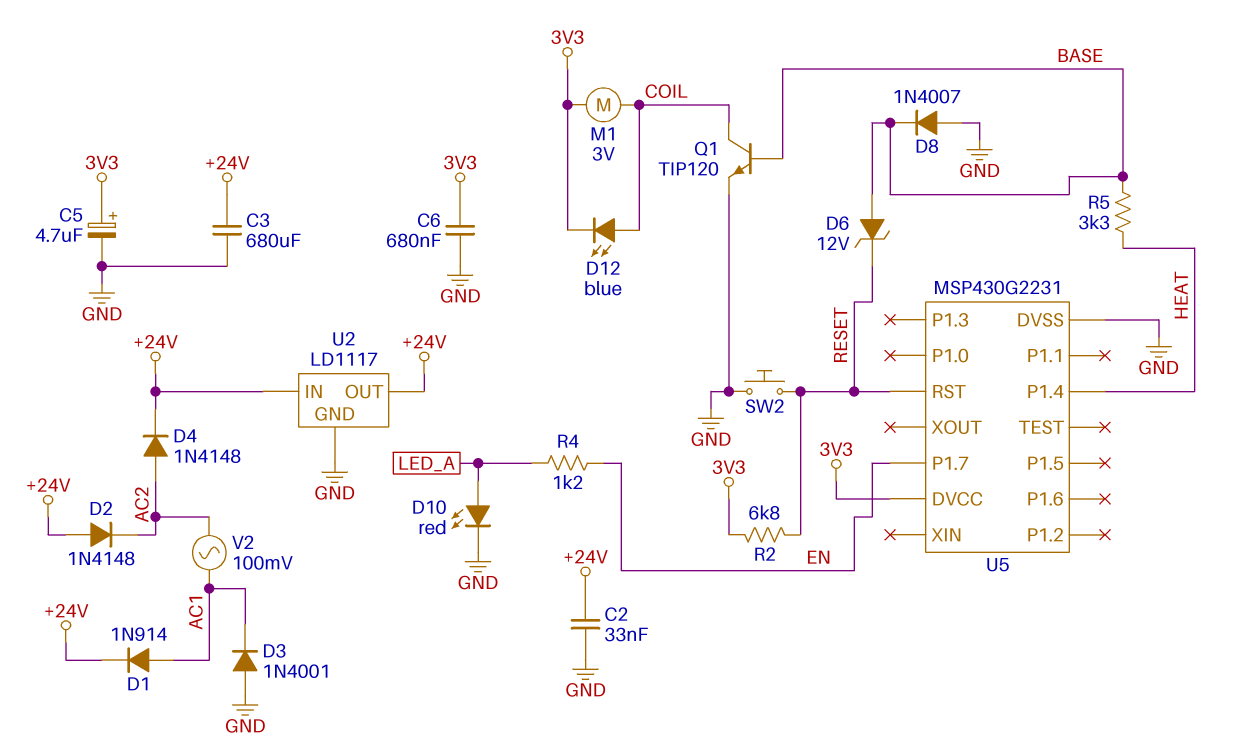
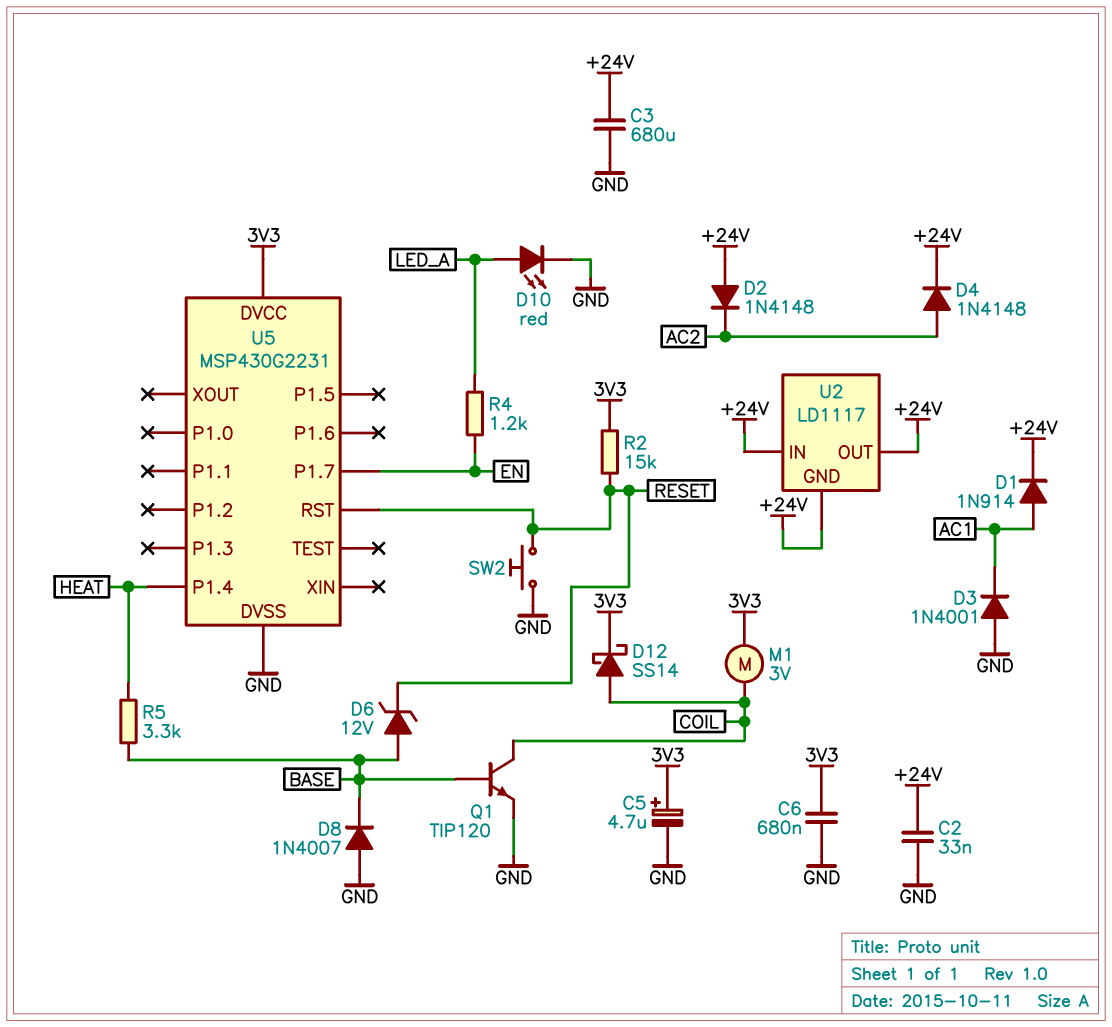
D12: LED blue (A COIL, K 3V3) -> schottky SS14 (A COIL, K 3V3)
R2: 6.8k (3V3, RESET) -> 15k (3V3, RESET)
U2 pin GND: GND -> +24V
V2: AC 100mV (AC1, AC2) -> none

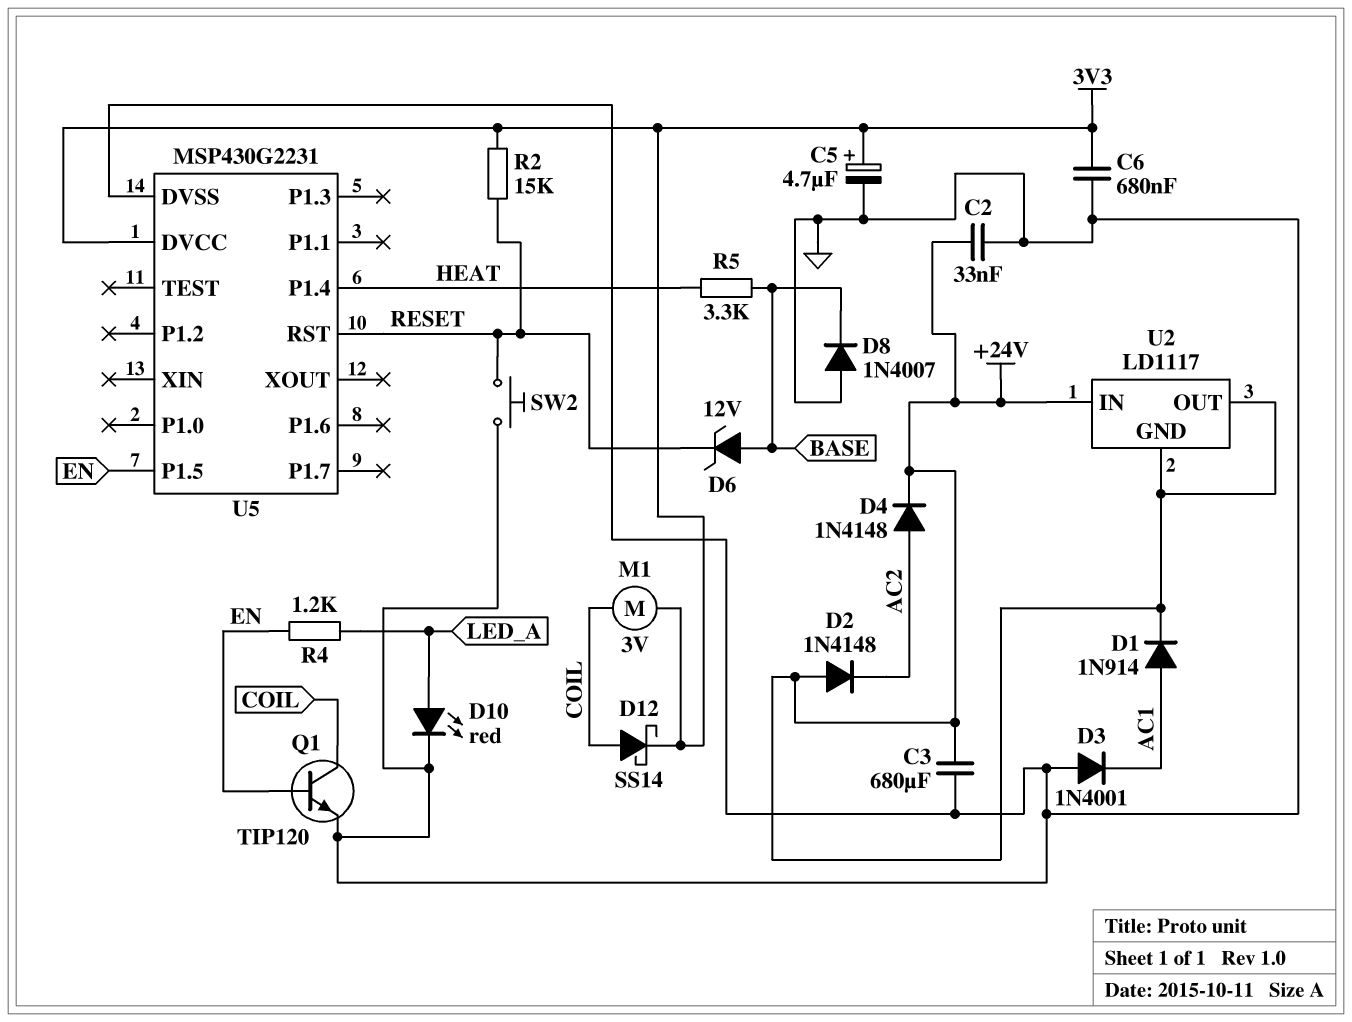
Q1: NPN TIP120 (B BASE, C COIL, E GND) -> NPN TIP120 (B EN, C COIL, E GND)
U5 pin P1.5: none -> EN
U5 pin P1.7: EN -> none

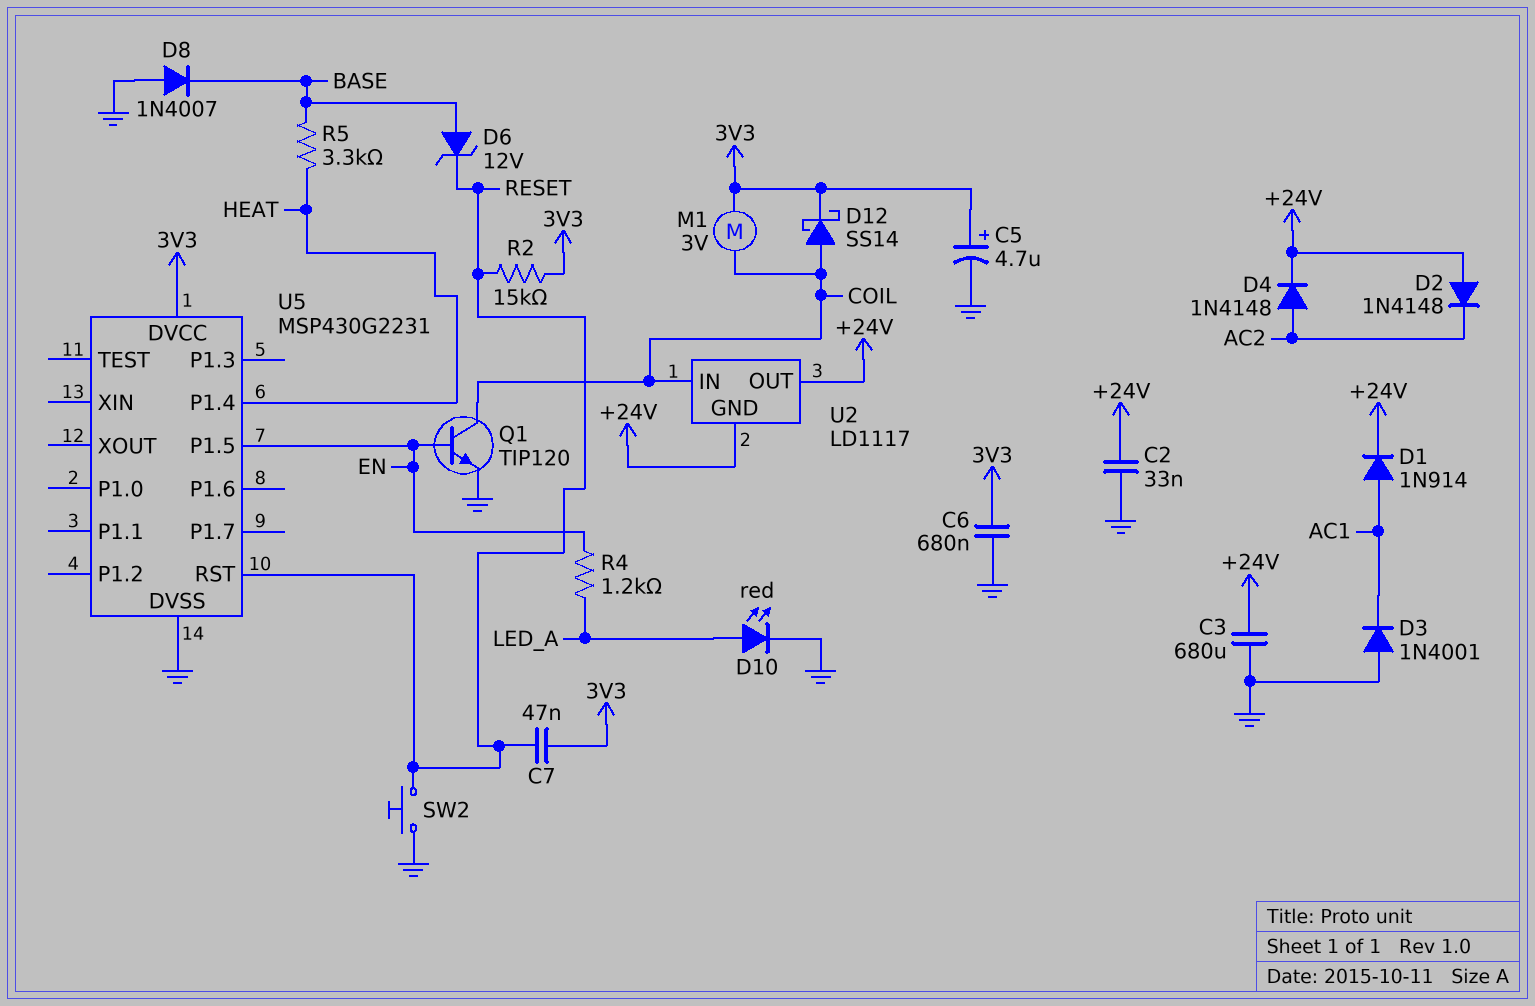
C7: none -> 47nF (3V3, RESET)
U2 pin IN: +24V -> COIL

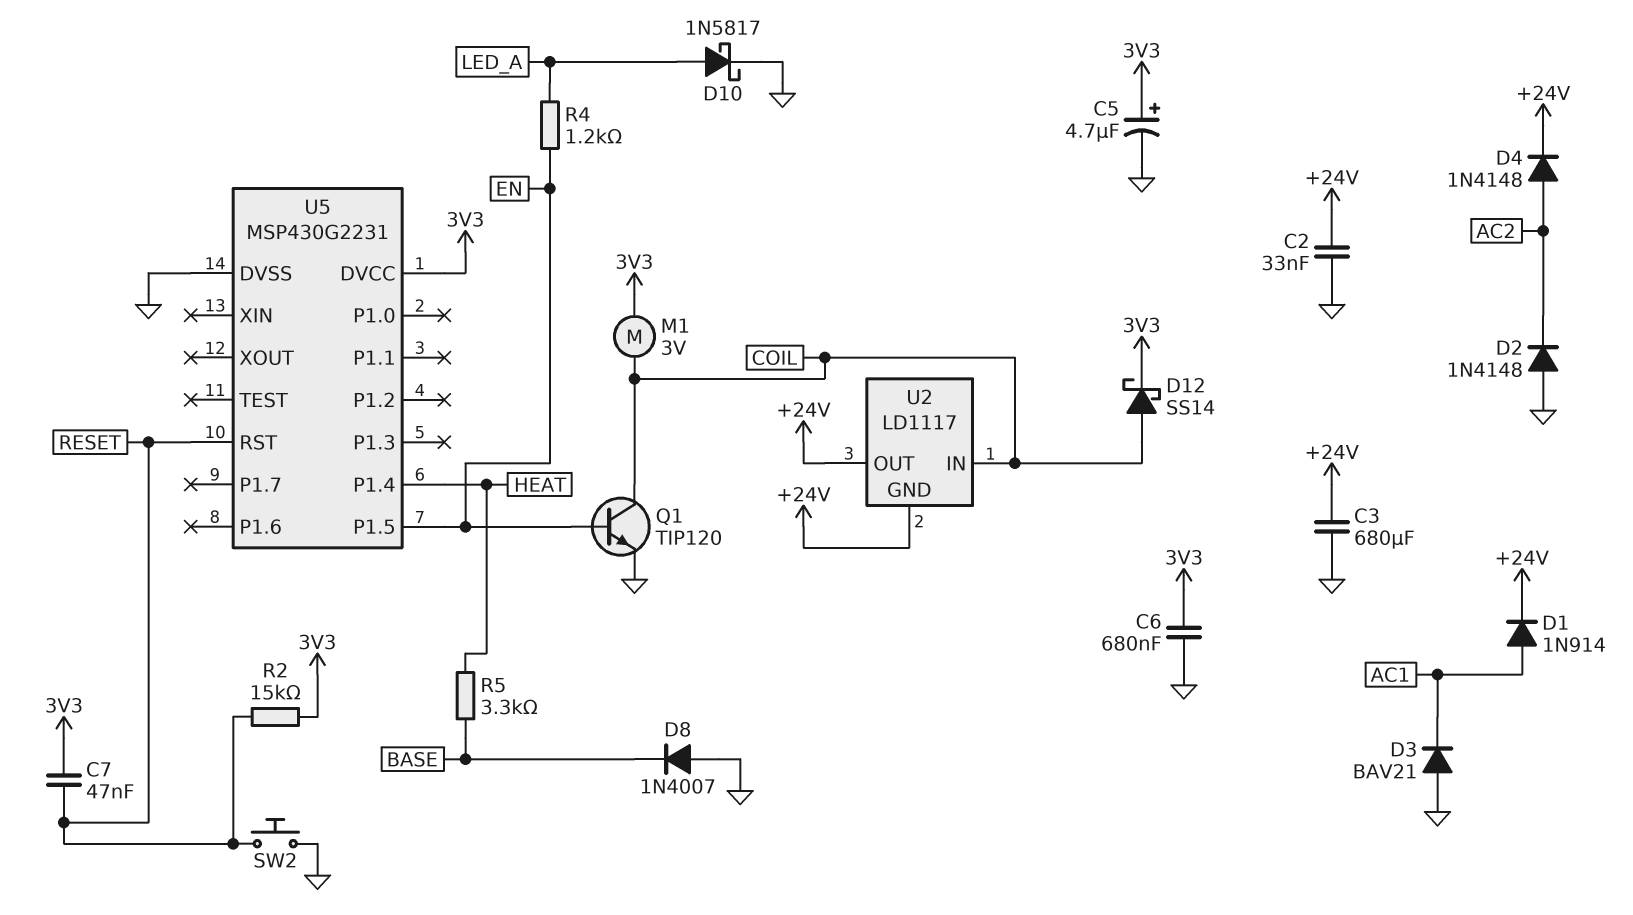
D2: diode 1N4148 (A +24V, K AC2) -> diode 1N4148 (A GND, K AC2)
D3: diode 1N4001 (A GND, K AC1) -> diode BAV21 (A GND, K AC1)
D6: zener 12V (A BASE, K RESET) -> none
D10: LED red (A LED_A, K GND) -> schottky 1N5817 (A LED_A, K GND)

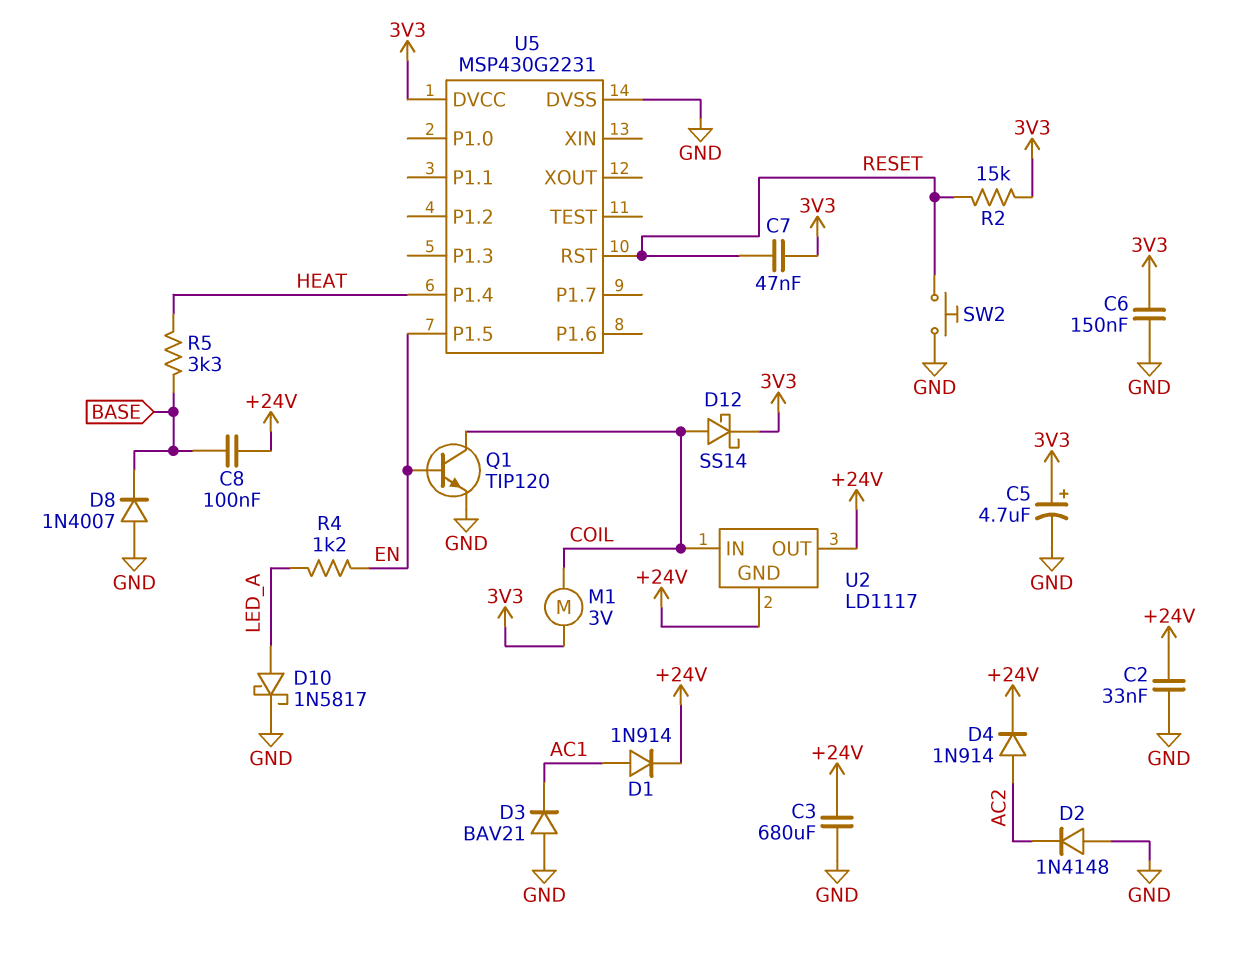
C6: 680nF (3V3, GND) -> 150nF (3V3, GND)
C8: none -> 100nF (+24V, BASE)
D4: diode 1N4148 (A AC2, K +24V) -> diode 1N914 (A AC2, K +24V)

